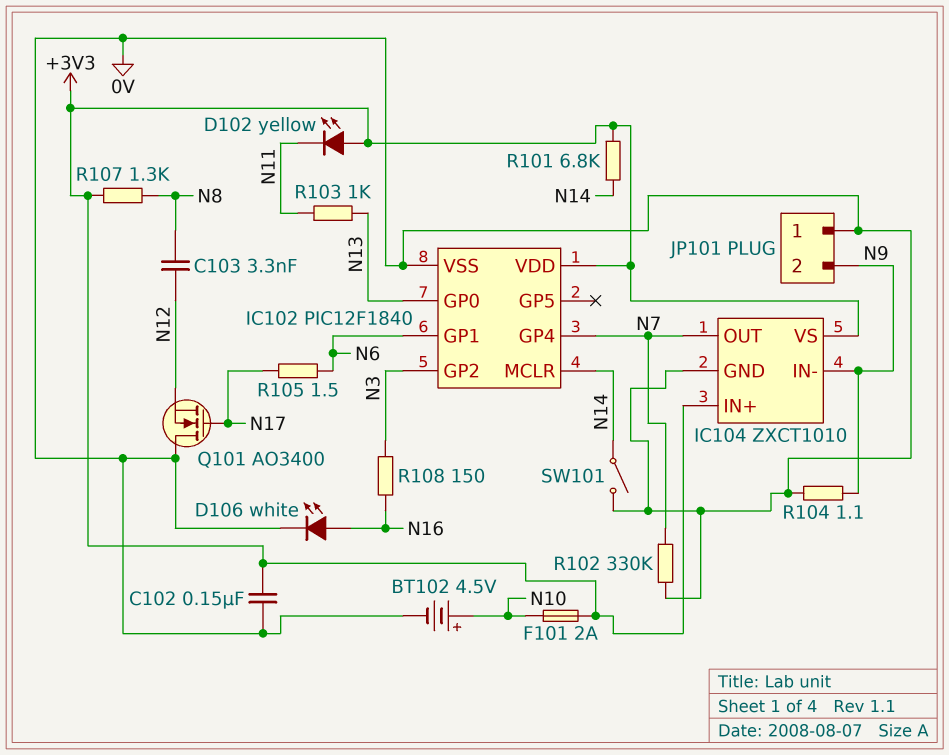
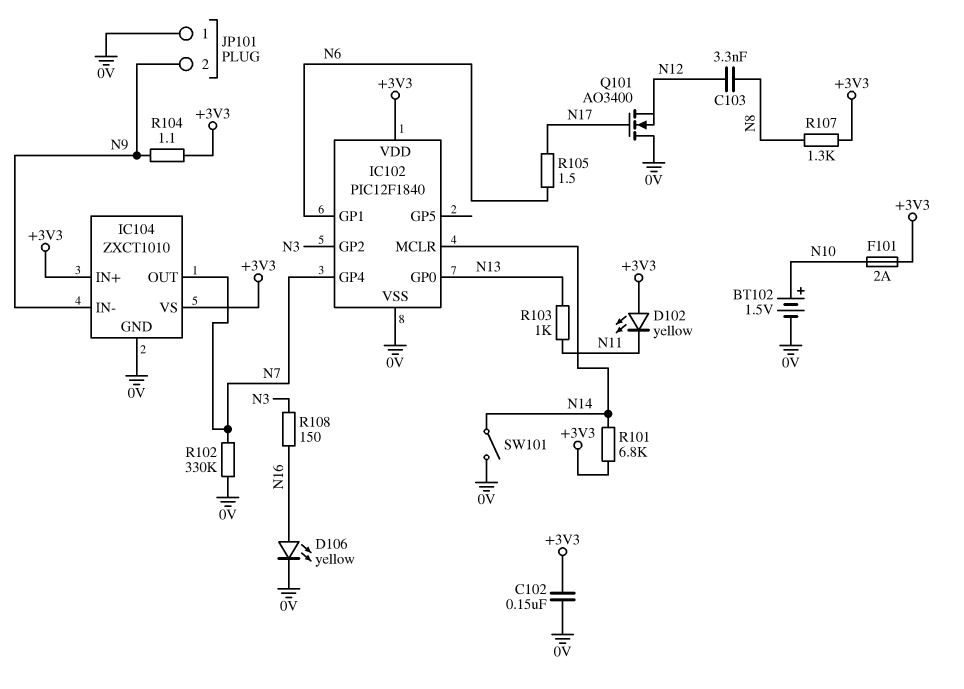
BT102: 4.5V (plus N10, minus 0V) -> 1.5V (plus N10, minus 0V)
D106: LED white (A N16, K 0V) -> LED yellow (A N16, K 0V)
R104: 1.1 (0V, N9) -> 1.1 (+3V3, N9)

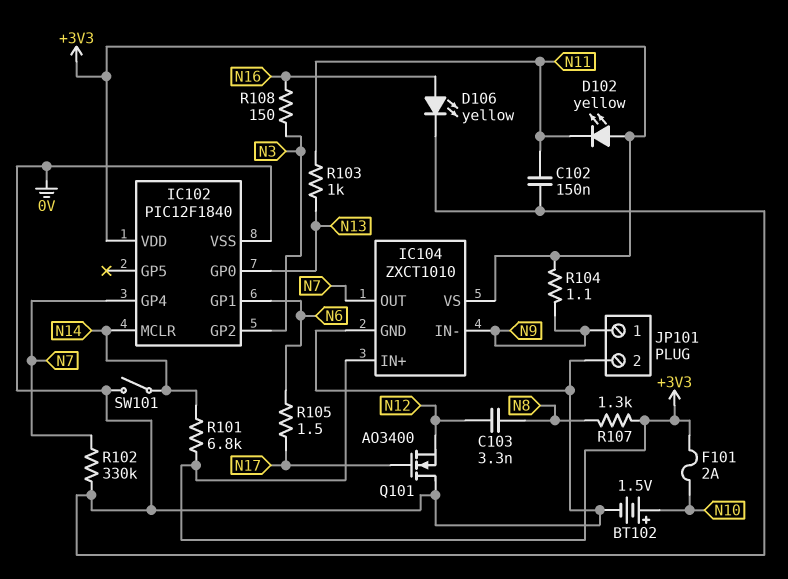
C102: 150nF (+3V3, 0V) -> 150nF (0V, N11)
JP101 pin 1: 0V -> N9
JP101 pin 2: N9 -> 0V

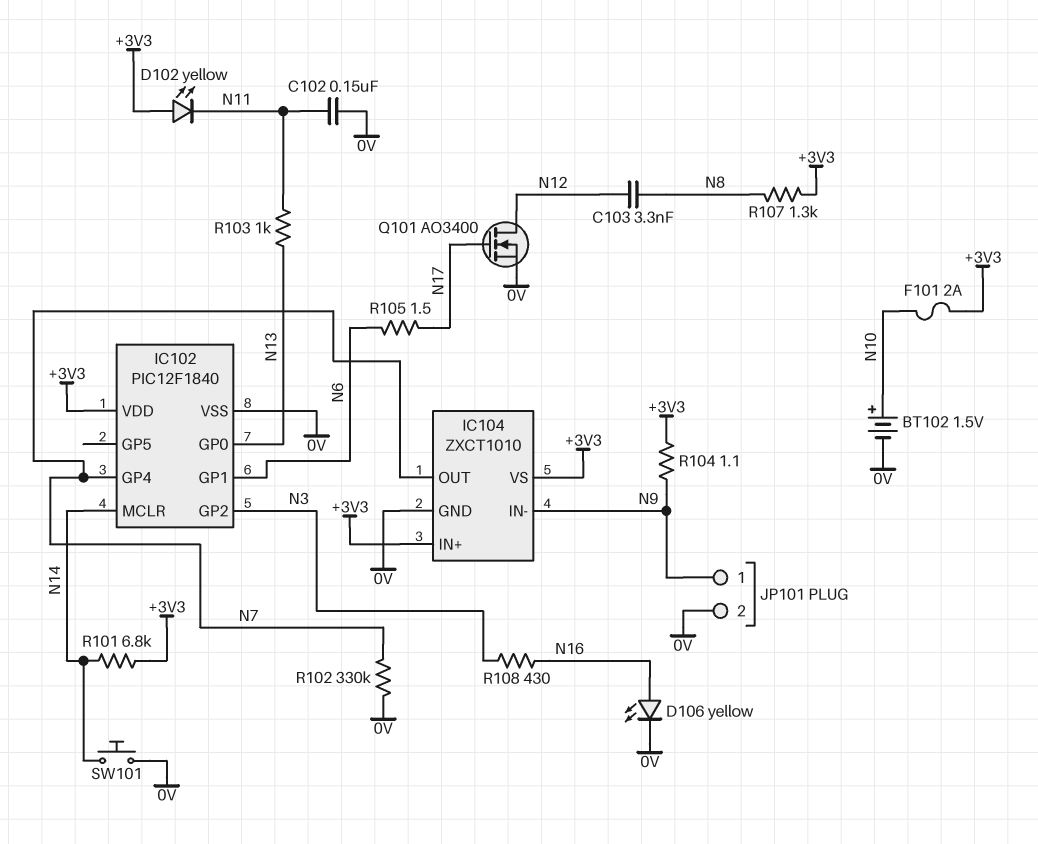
Q101: NMOS AO3400 (G N17, D 0V, S N12) -> NMOS AO3400 (G N17, D N12, S 0V)
R108: 150 (N3, N16) -> 430 (N3, N16)
SW101: switch (0V, N14) -> button (0V, N14)

